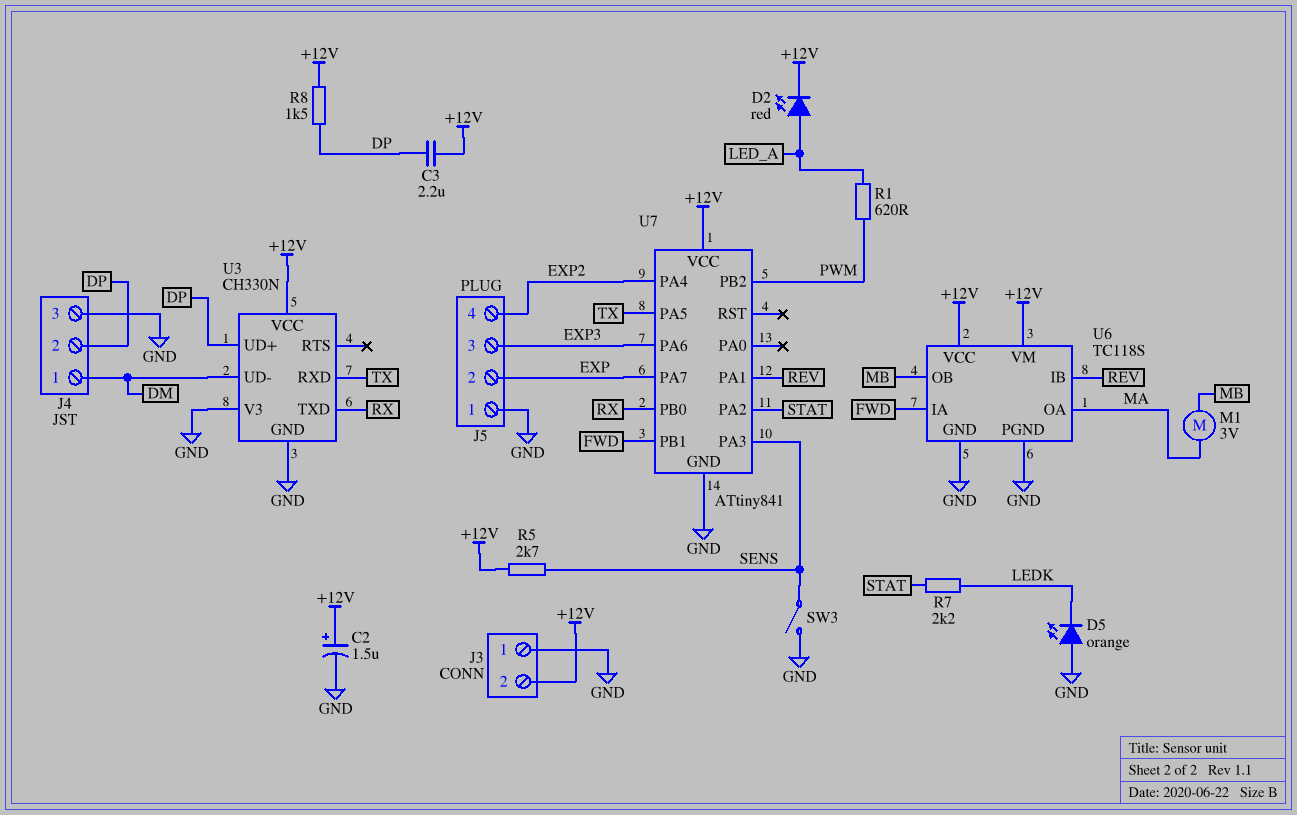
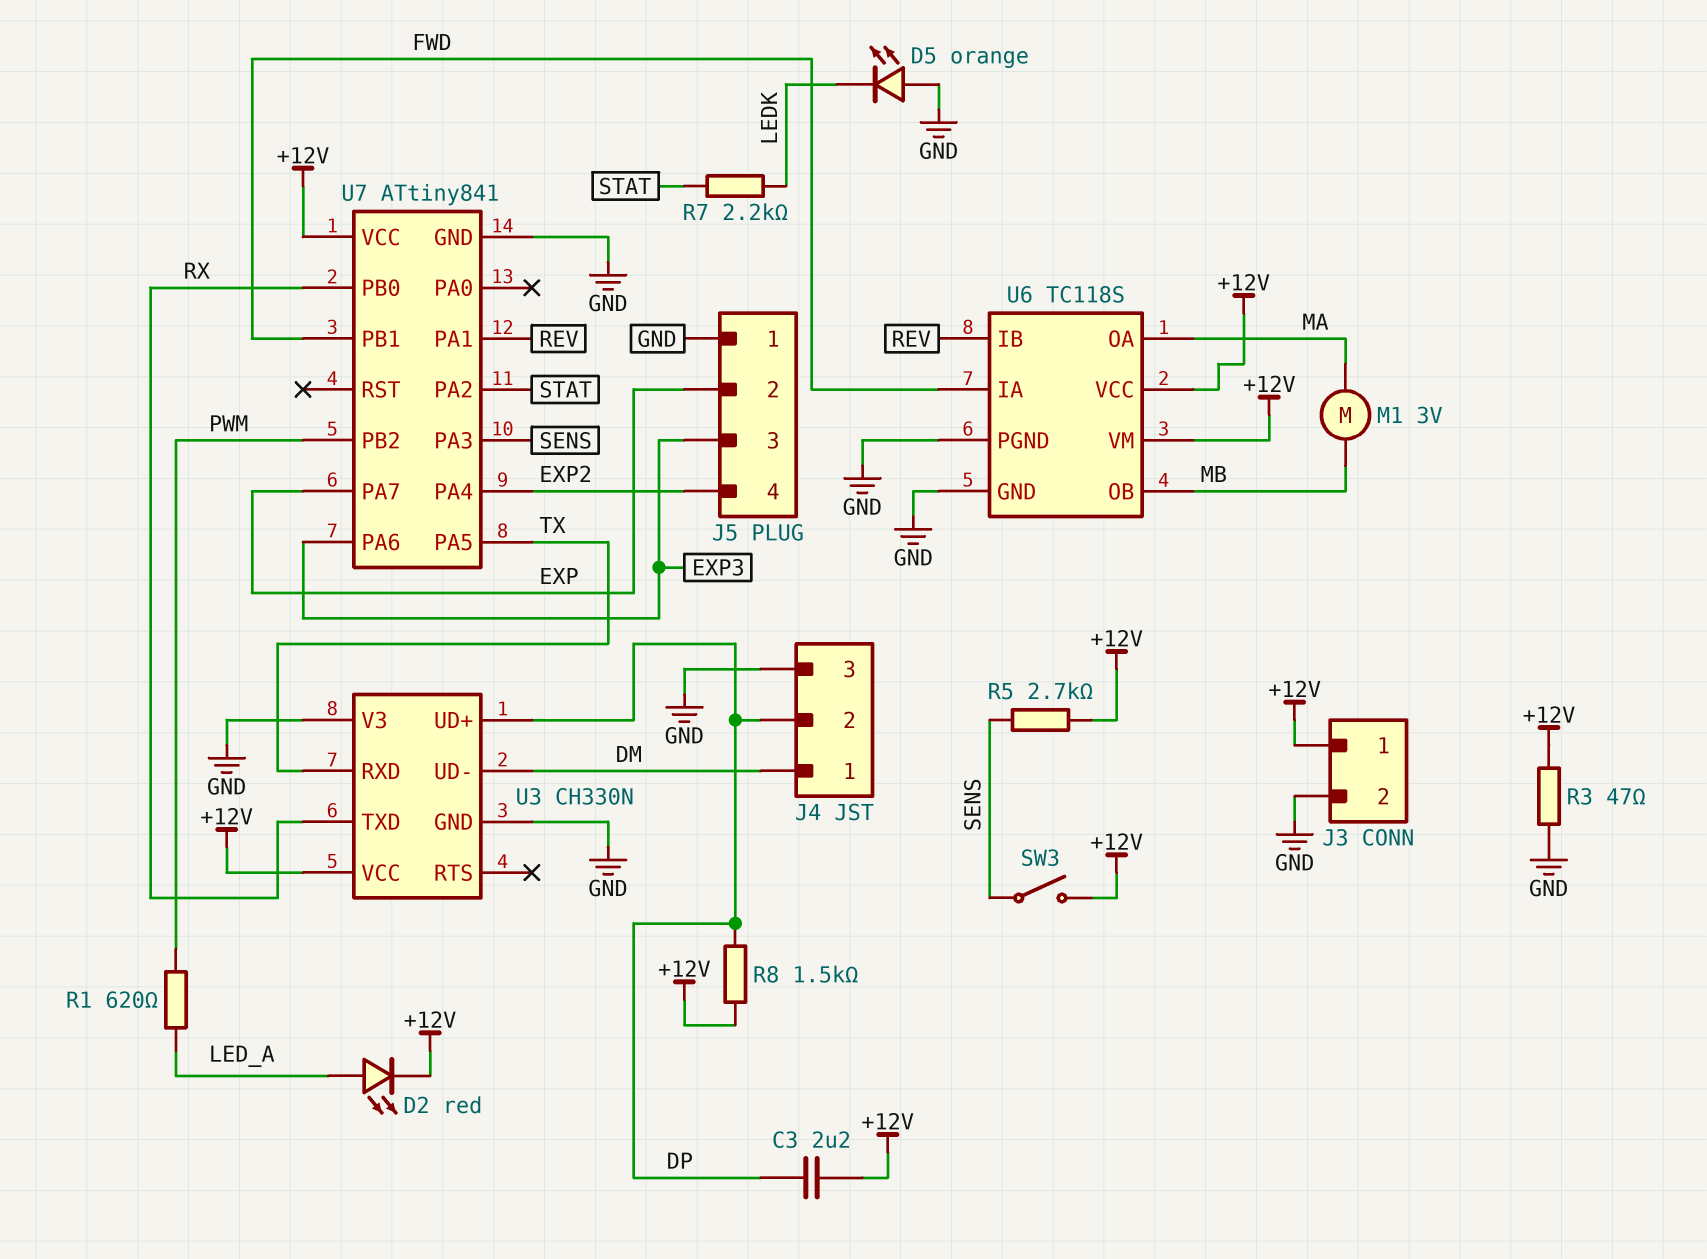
C2: 1.5uF (plus +12V, minus GND) -> none
J3 pin 1: GND -> +12V
J3 pin 2: +12V -> GND
R3: none -> 47 (+12V, GND)
SW3: switch (GND, SENS) -> switch (+12V, SENS)

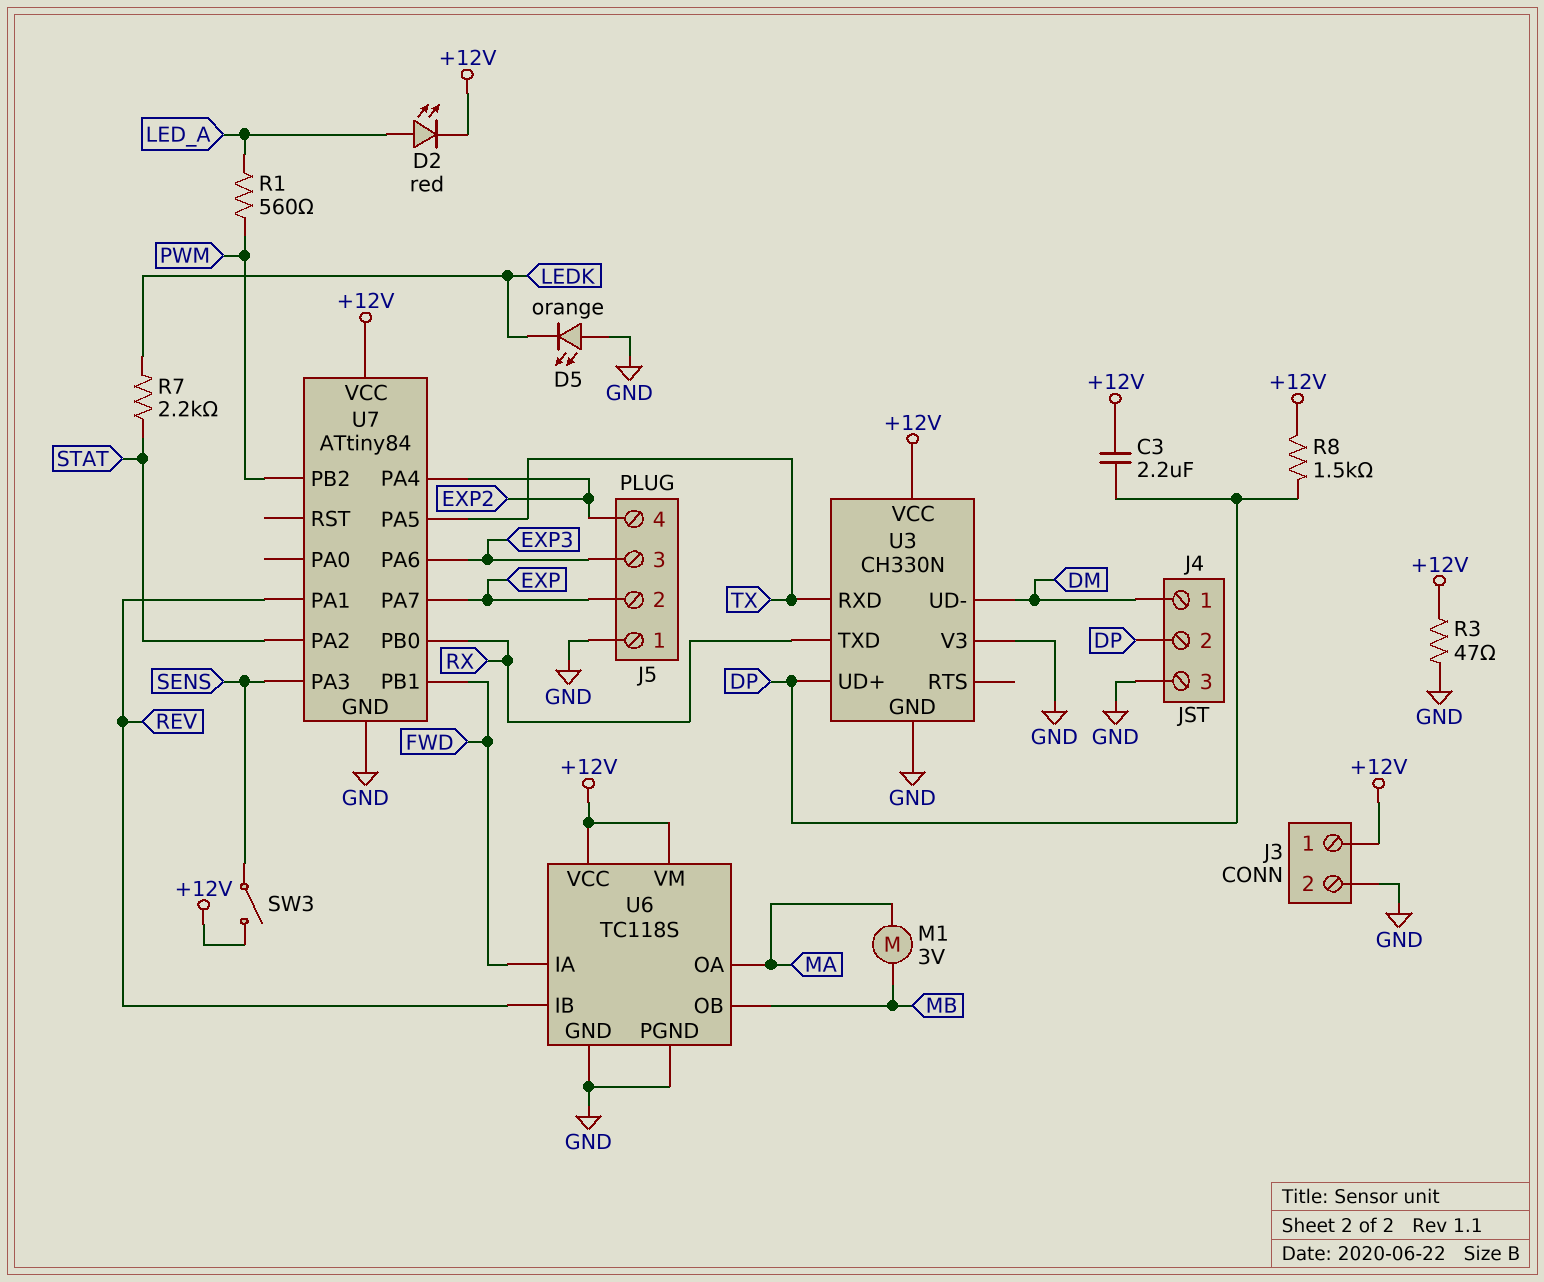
R1: 620 (LED_A, PWM) -> 560 (LED_A, PWM)
R5: 2.7k (+12V, SENS) -> none
U7: ATtiny841 -> ATtiny84

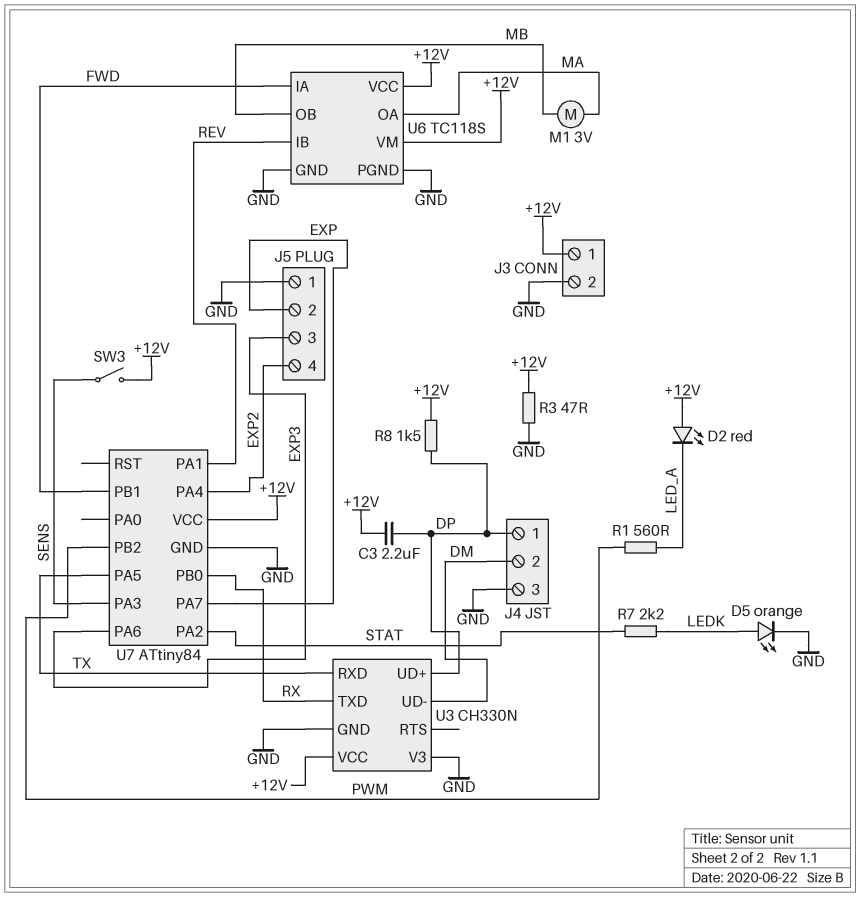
D2: LED red (A LED_A, K +12V) -> LED red (A +12V, K LED_A)
D5: LED orange (A GND, K LEDK) -> LED orange (A LEDK, K GND)
J4 pin 1: DM -> DP
J4 pin 2: DP -> DM

